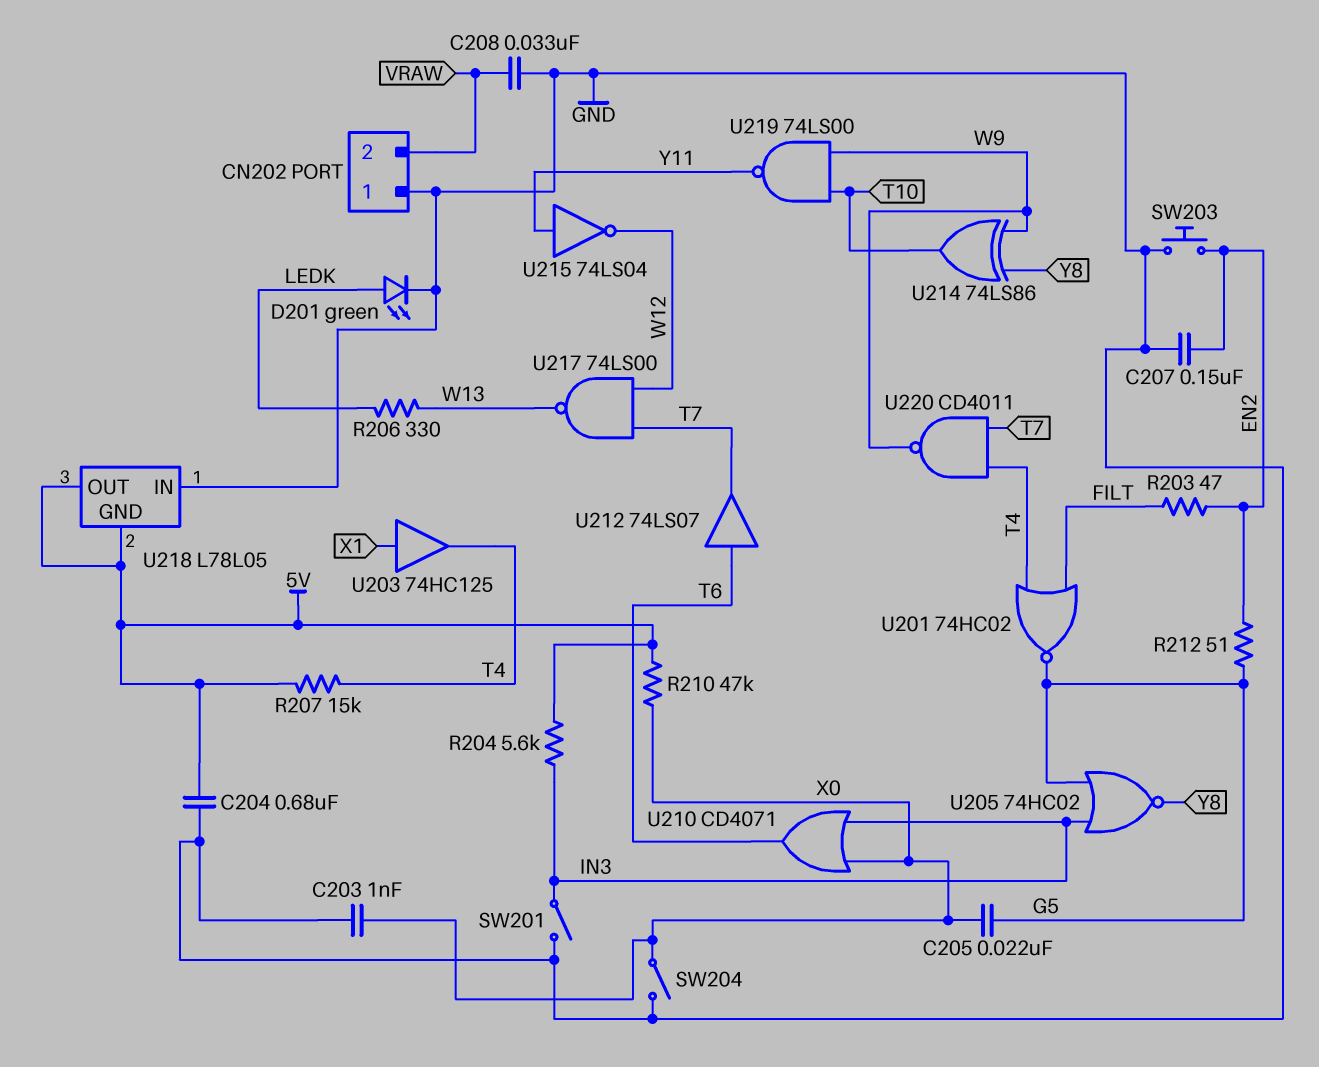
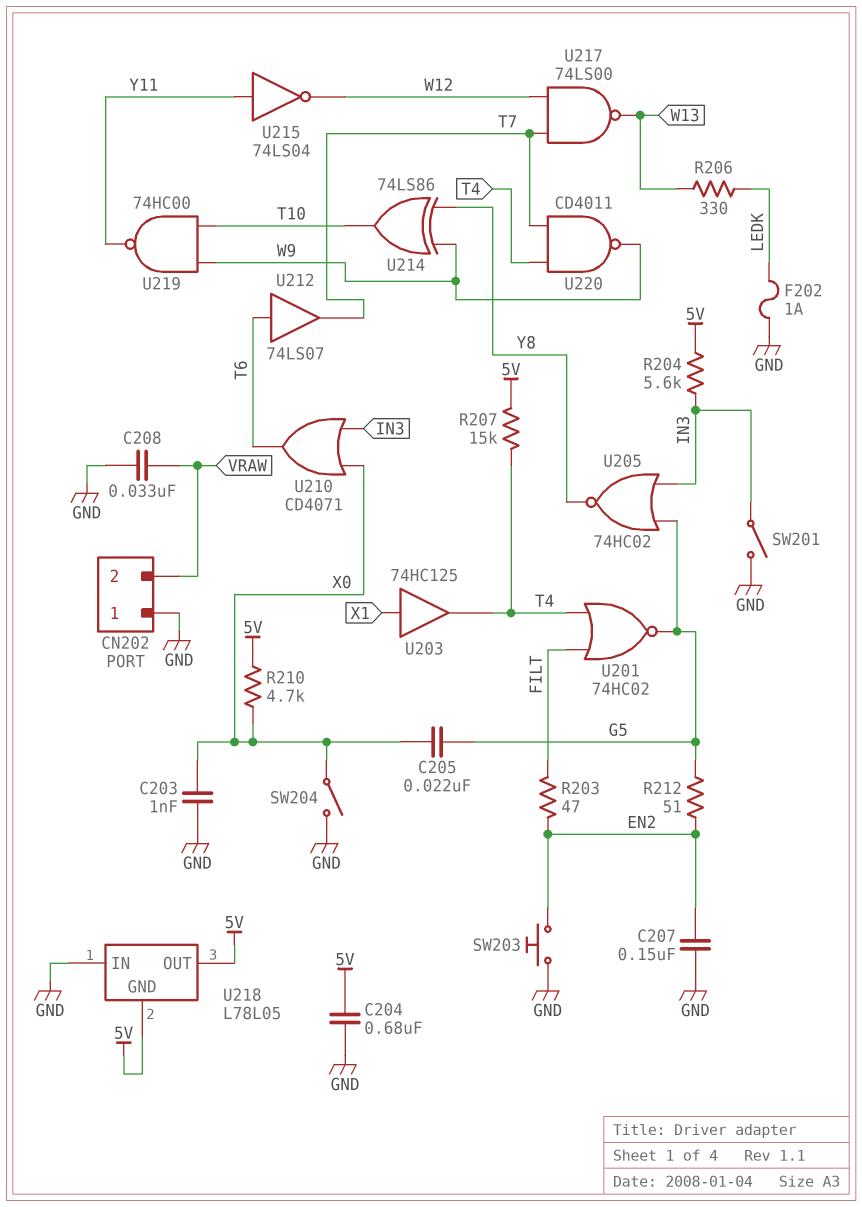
D201: LED green (A LEDK, K GND) -> none
F202: none -> 1A (GND, LEDK)
R210: 47k (5V, X0) -> 4.7k (5V, X0)
U219: NAND 74LS00 (in T10, in W9, out Y11) -> NAND 74HC00 (in T10, in W9, out Y11)

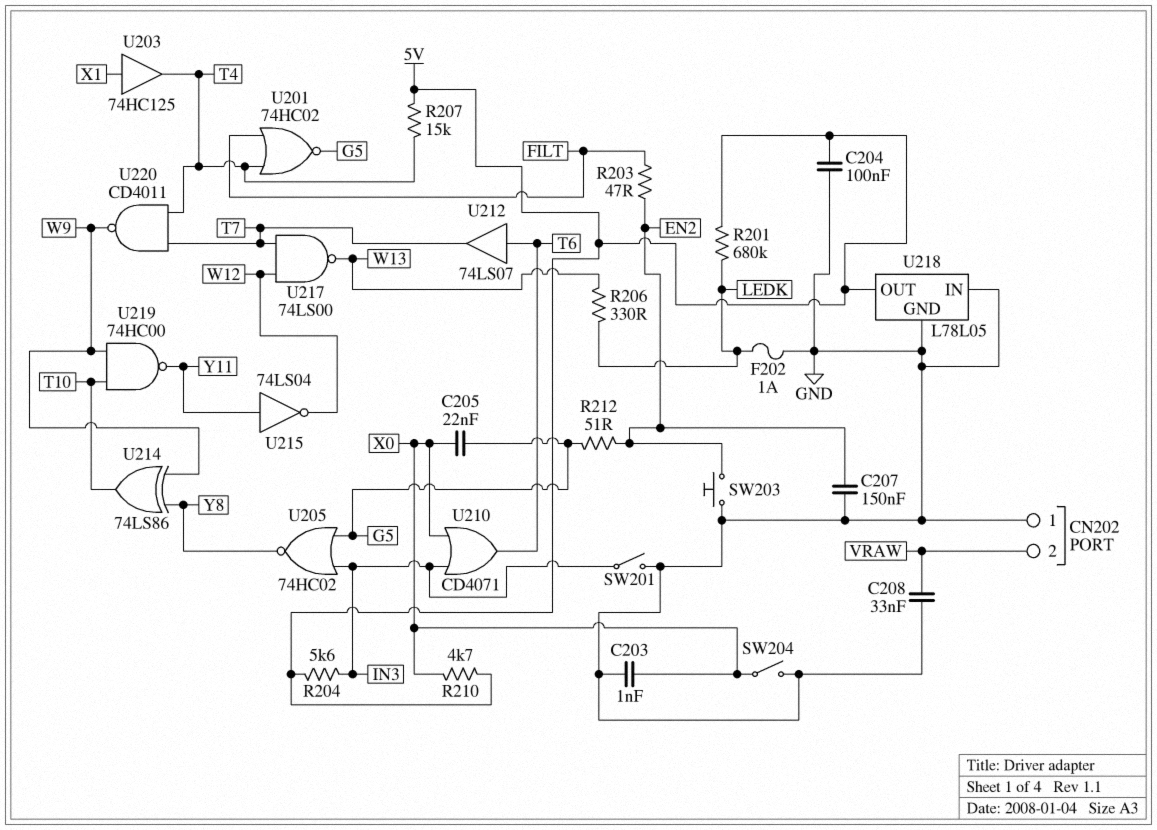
C204: 680nF (5V, GND) -> 100nF (5V, GND)
R201: none -> 680k (5V, LEDK)
U218 pin GND: 5V -> GND

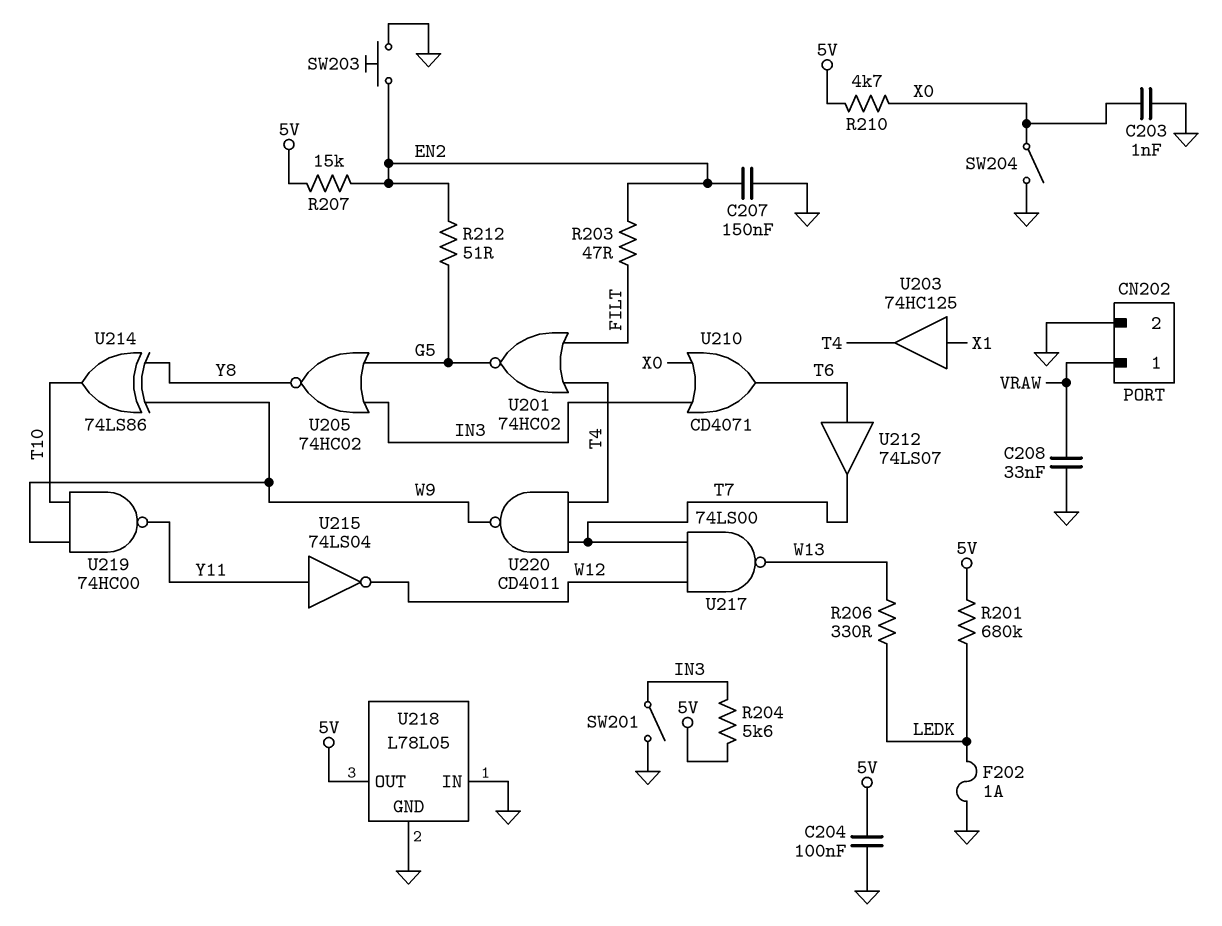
C205: 22nF (G5, X0) -> none
CN202 pin 1: GND -> VRAW
CN202 pin 2: VRAW -> GND
R207: 15k (5V, T4) -> 15k (5V, EN2)

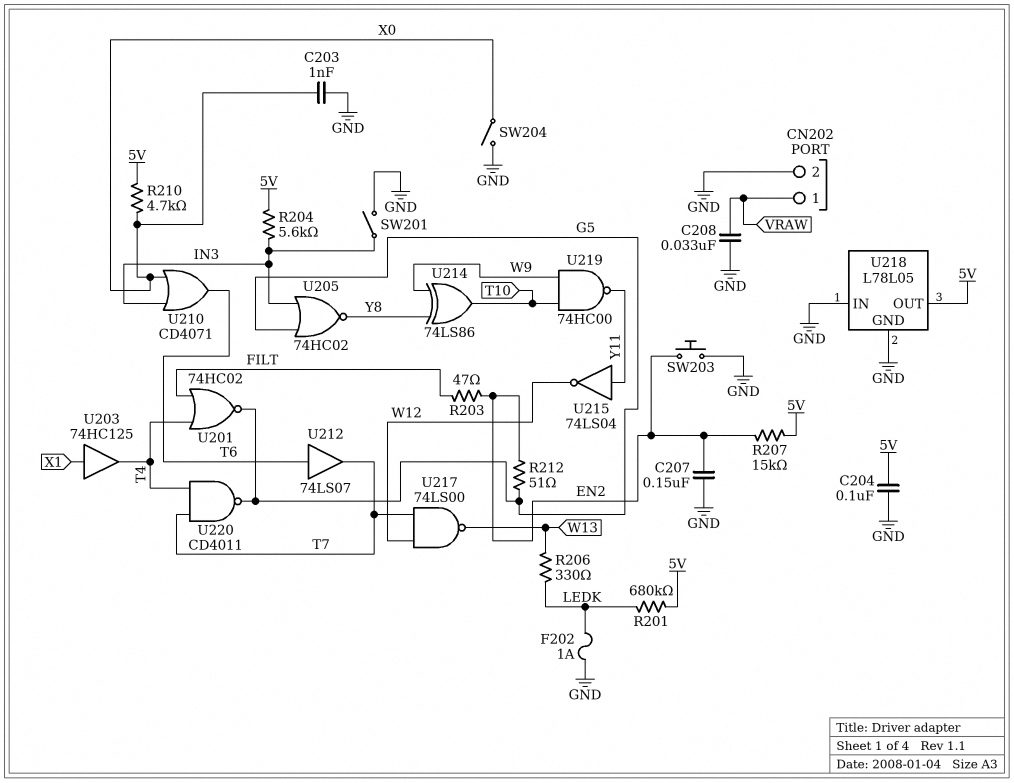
U220: NAND CD4011 (in T4, in T7, out W9) -> NAND CD4011 (in T4, in T7, out G5)

